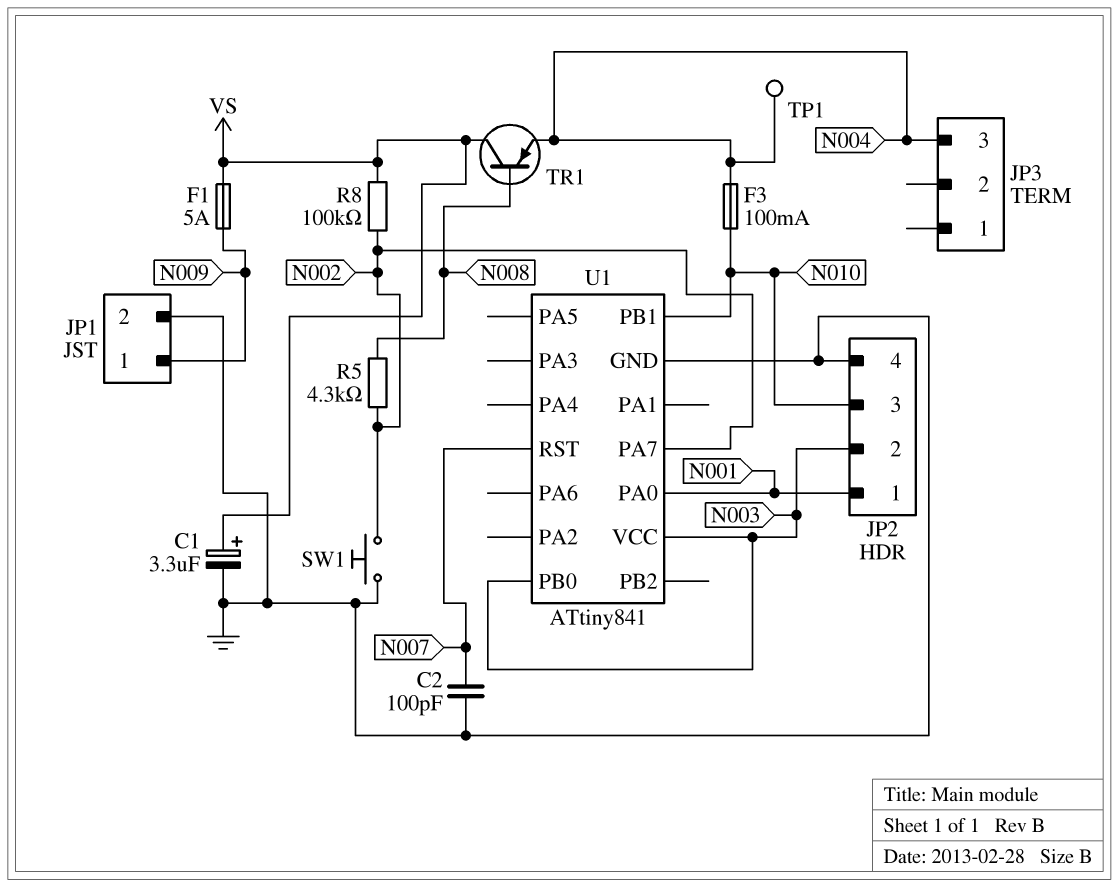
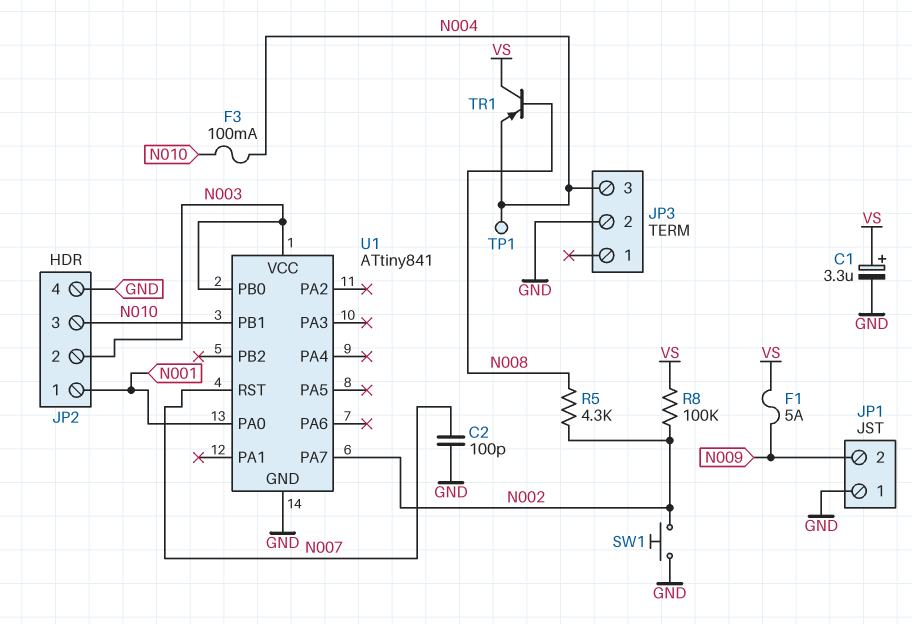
JP1 pin 1: N009 -> GND
JP1 pin 2: GND -> N009
JP3 pin 2: none -> GND

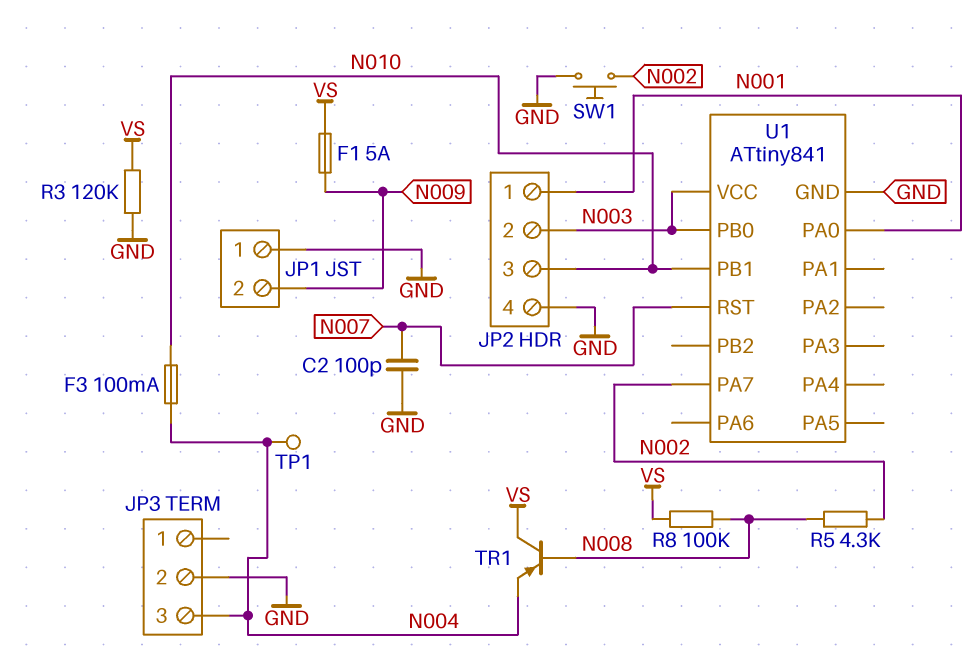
C1: 3.3uF (plus VS, minus GND) -> none
R3: none -> 120k (GND, VS)
R8: 100k (N002, VS) -> 100k (N008, VS)

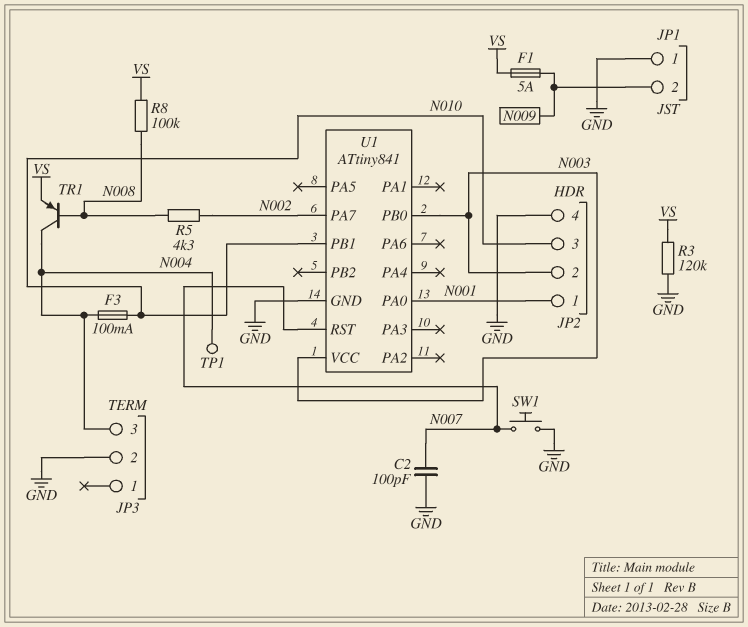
SW1: button (GND, N002) -> button (GND, N007)
TR1: PNP (B N008, C VS, E N004) -> PNP (B N008, C N004, E VS)

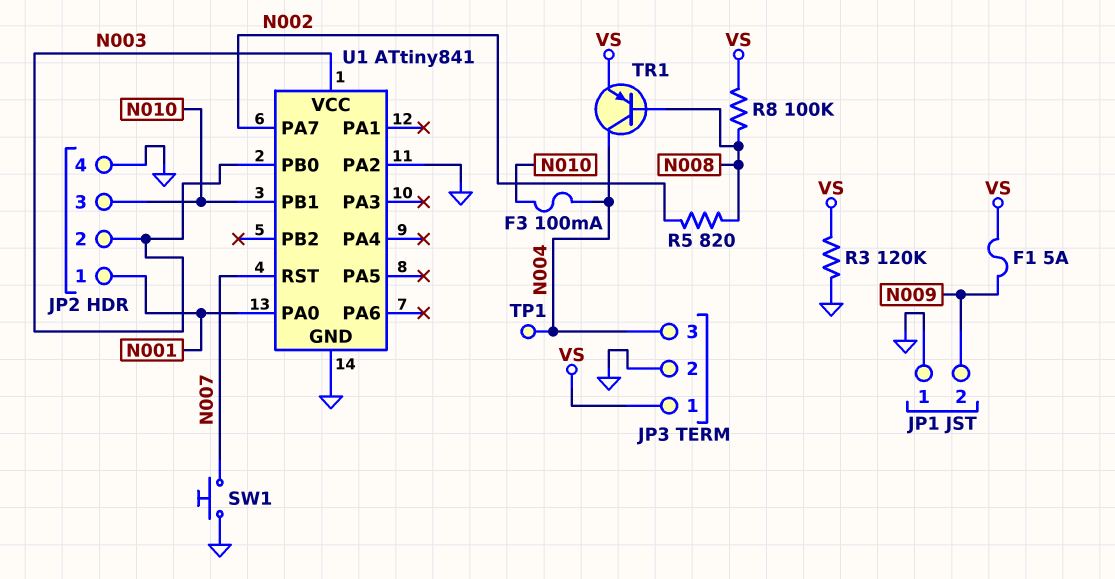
C2: 100pF (GND, N007) -> none
JP3 pin 1: none -> VS
R5: 4.3k (N002, N008) -> 820 (N002, N008)
U1 pin PA2: none -> GND

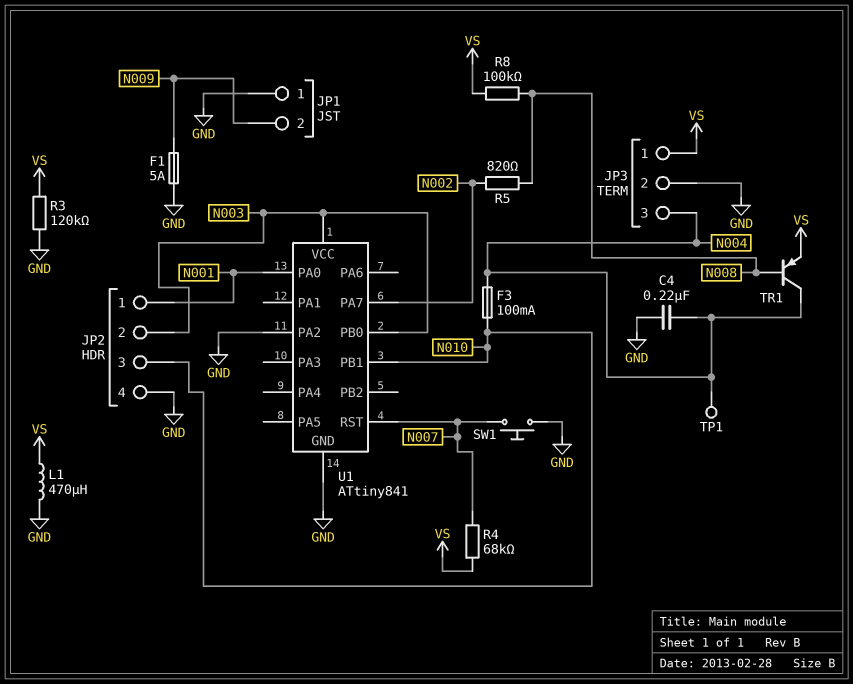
C4: none -> 220nF (GND, N004)
F1: 5A (N009, VS) -> 5A (GND, N009)
L1: none -> 470uH (GND, VS)
R4: none -> 68k (N007, VS)

